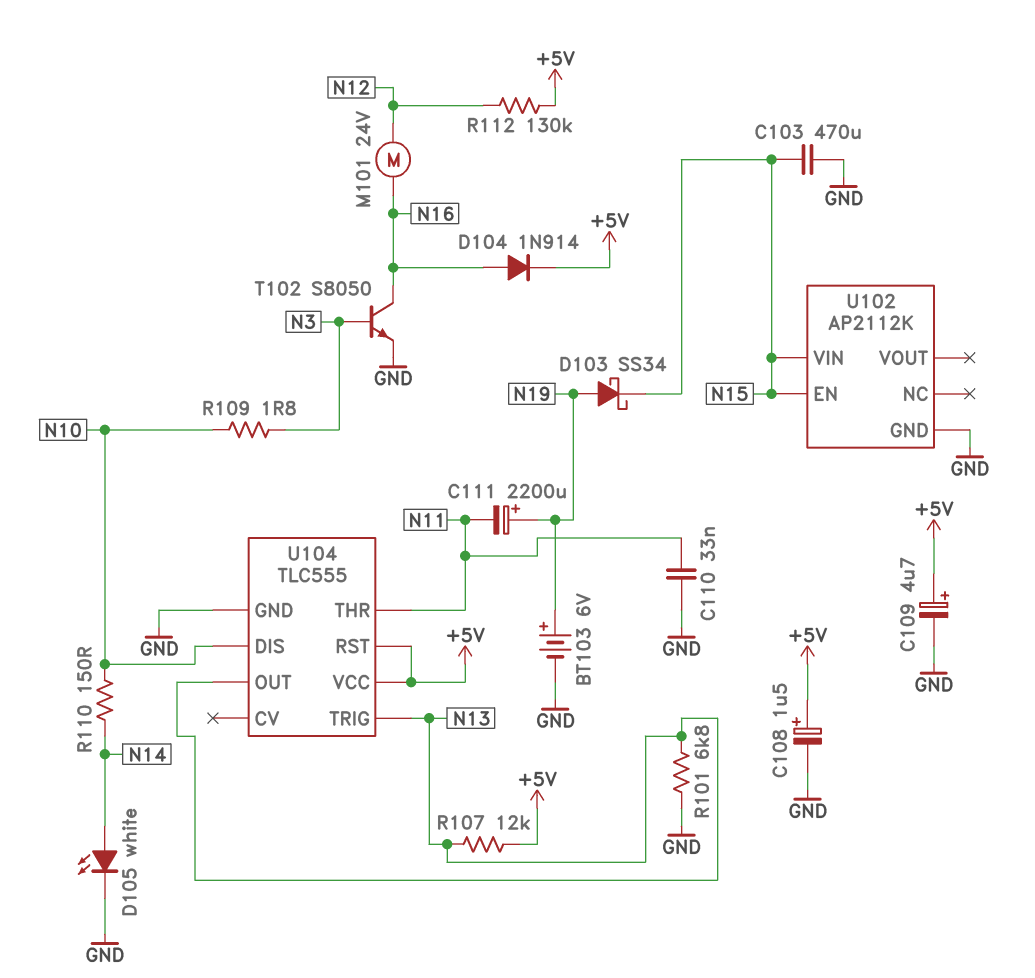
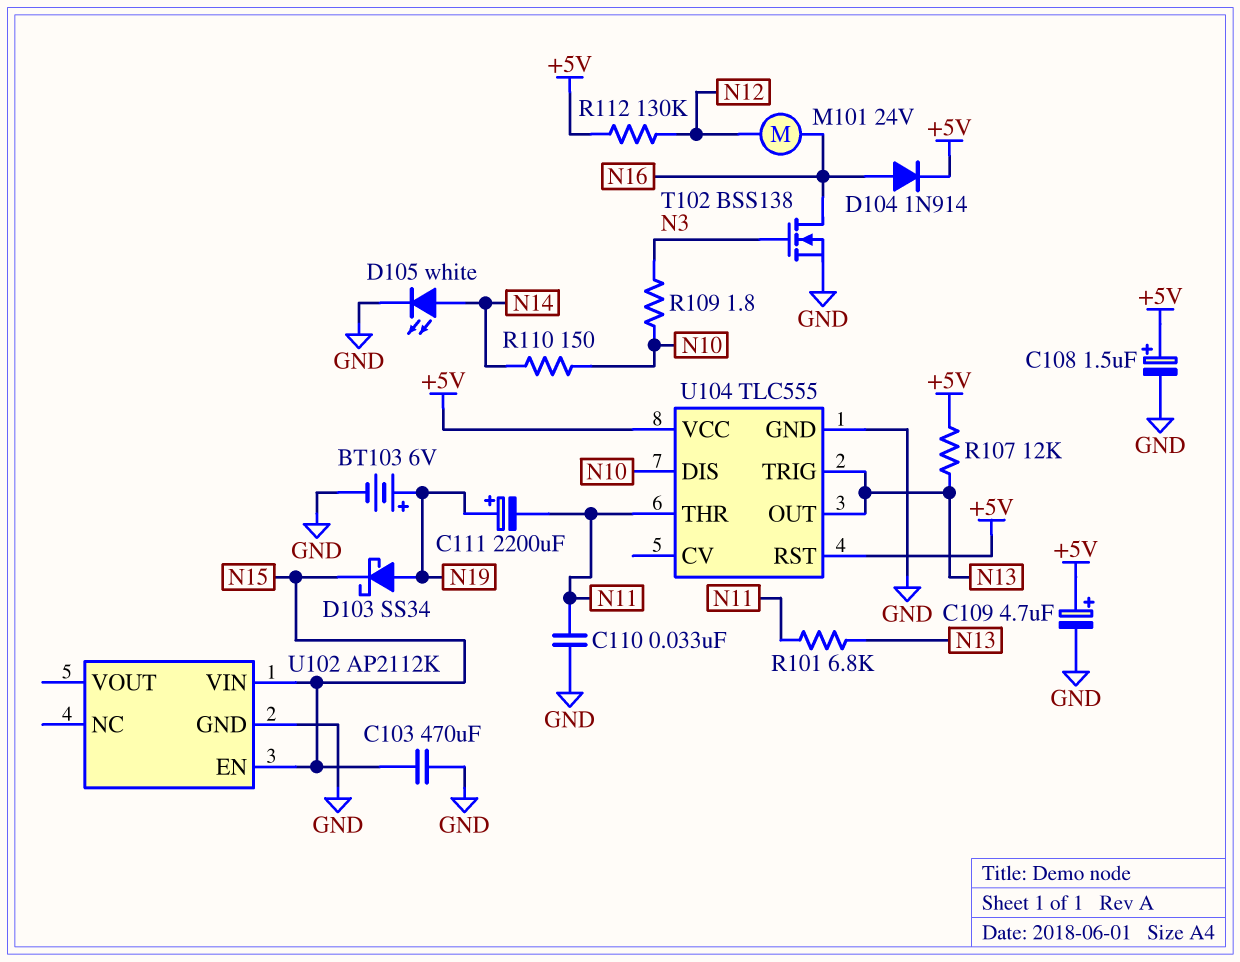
R101: 6.8k (GND, N13) -> 6.8k (N11, N13)
T102: NPN S8050 (B N3, C N16, E GND) -> NMOS BSS138 (G N3, D N16, S GND)

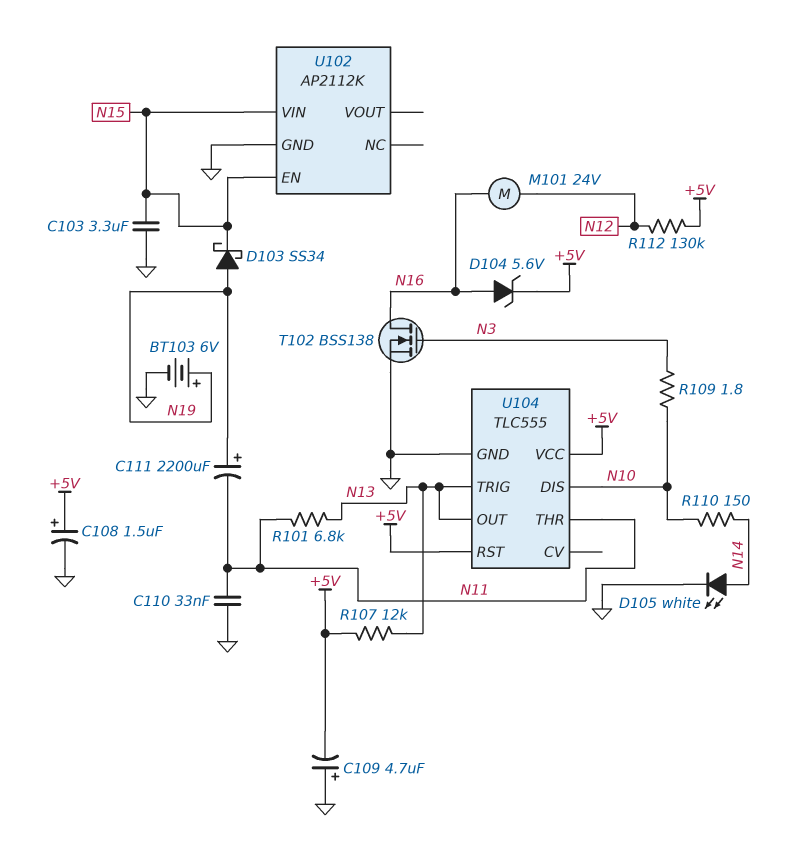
C103: 470uF (GND, N15) -> 3.3uF (GND, N15)
C109: 4.7uF (plus +5V, minus GND) -> 4.7uF (plus GND, minus +5V)
D104: diode 1N914 (A N16, K +5V) -> zener 5.6V (A N16, K +5V)

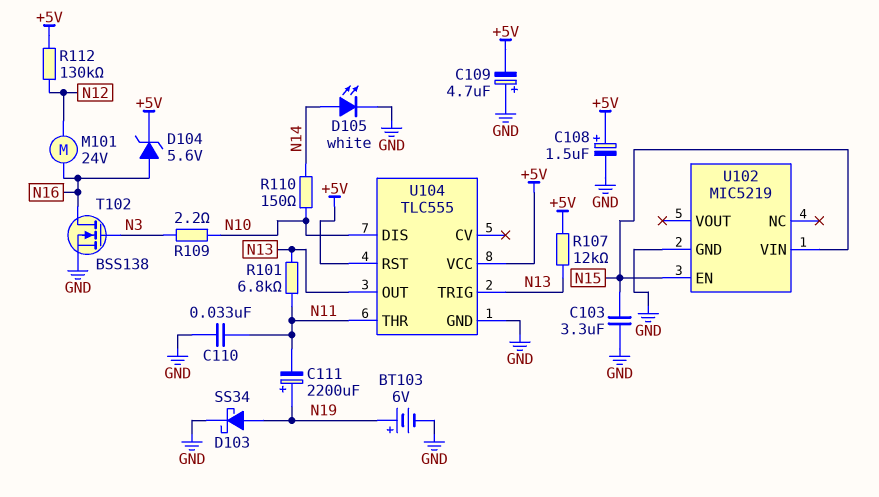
D103: schottky SS34 (A N19, K N15) -> schottky SS34 (A N19, K GND)
R109: 1.8 (N3, N10) -> 2.2 (N3, N10)
U102: AP2112K -> MIC5219

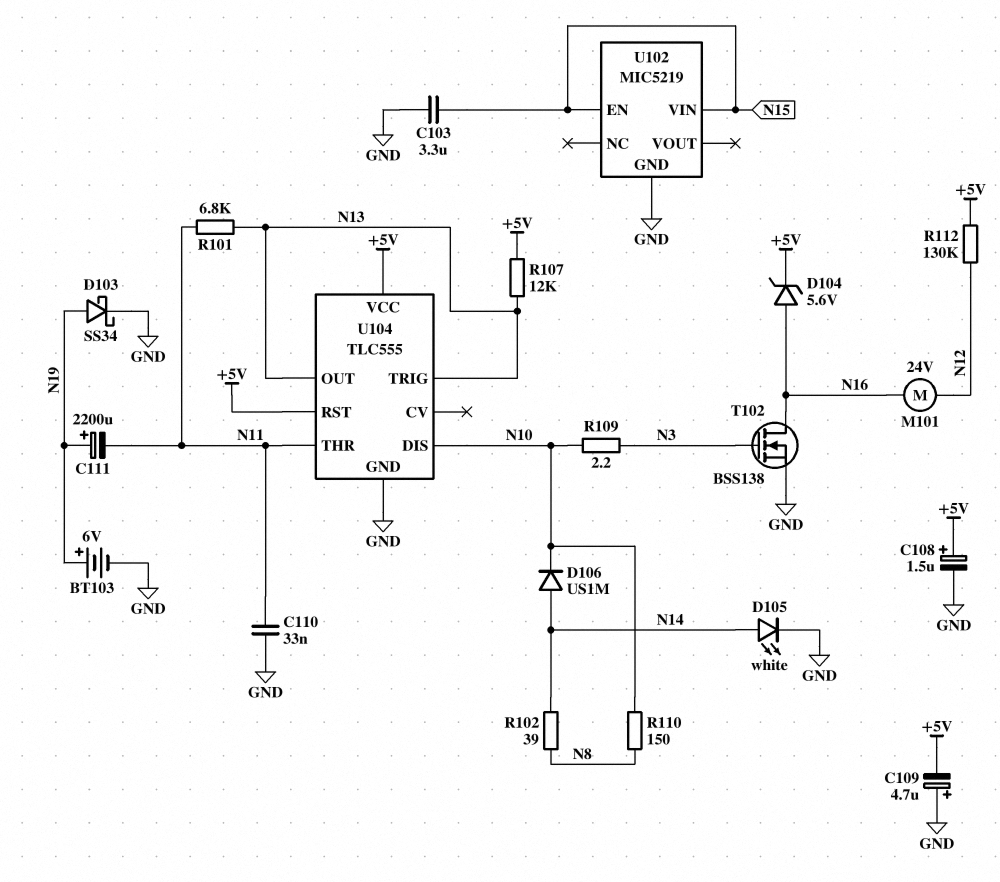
D106: none -> diode US1M (A N14, K N10)
R102: none -> 39 (N8, N14)
R110: 150 (N10, N14) -> 150 (N8, N10)

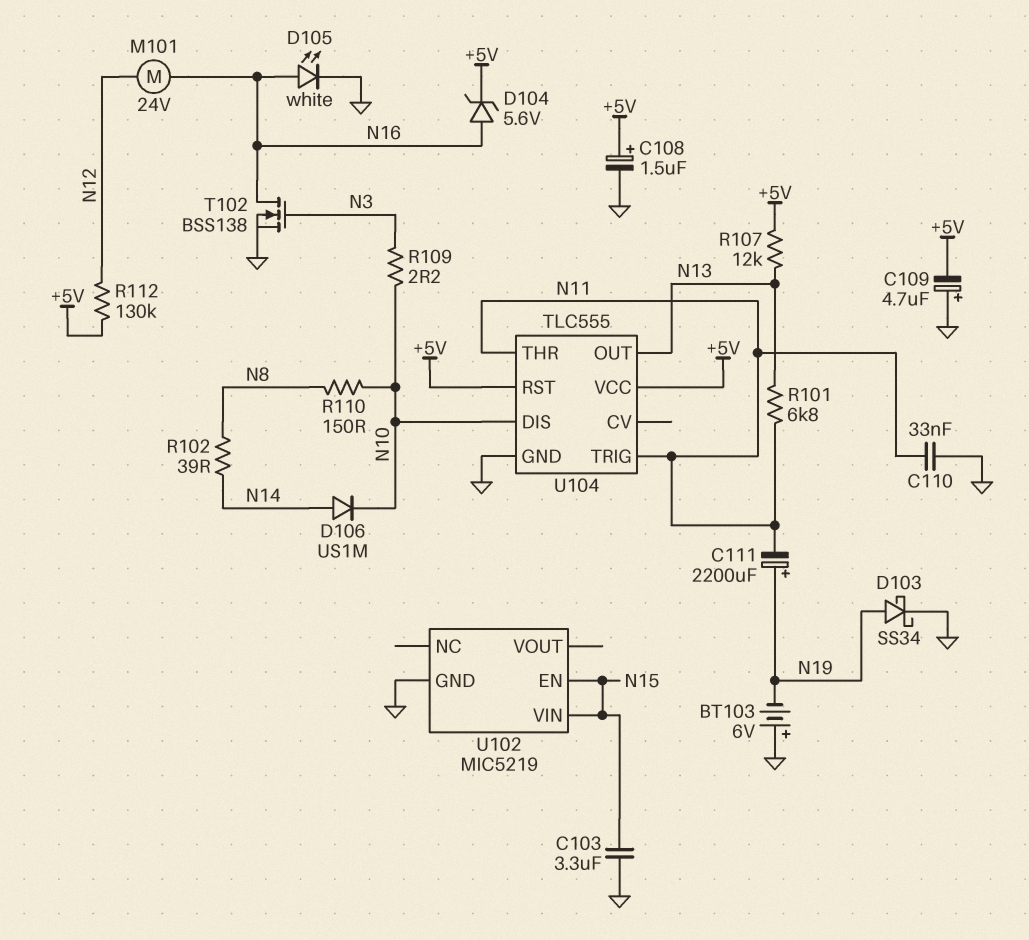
BT103: 6V (plus N19, minus GND) -> 6V (plus GND, minus N19)
D105: LED white (A N14, K GND) -> LED white (A N16, K GND)
U104 pin TRIG: N13 -> N11

